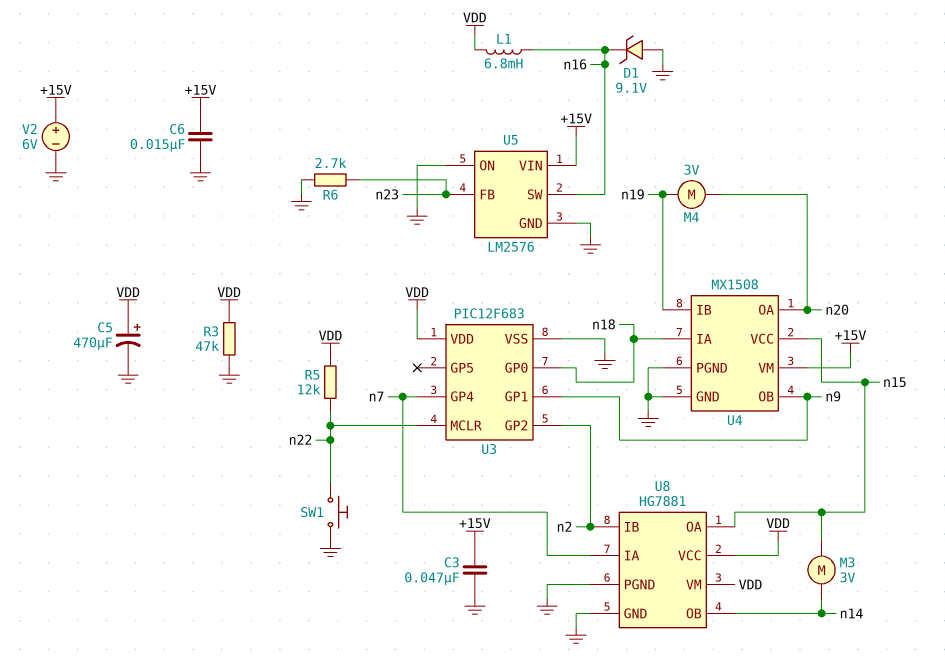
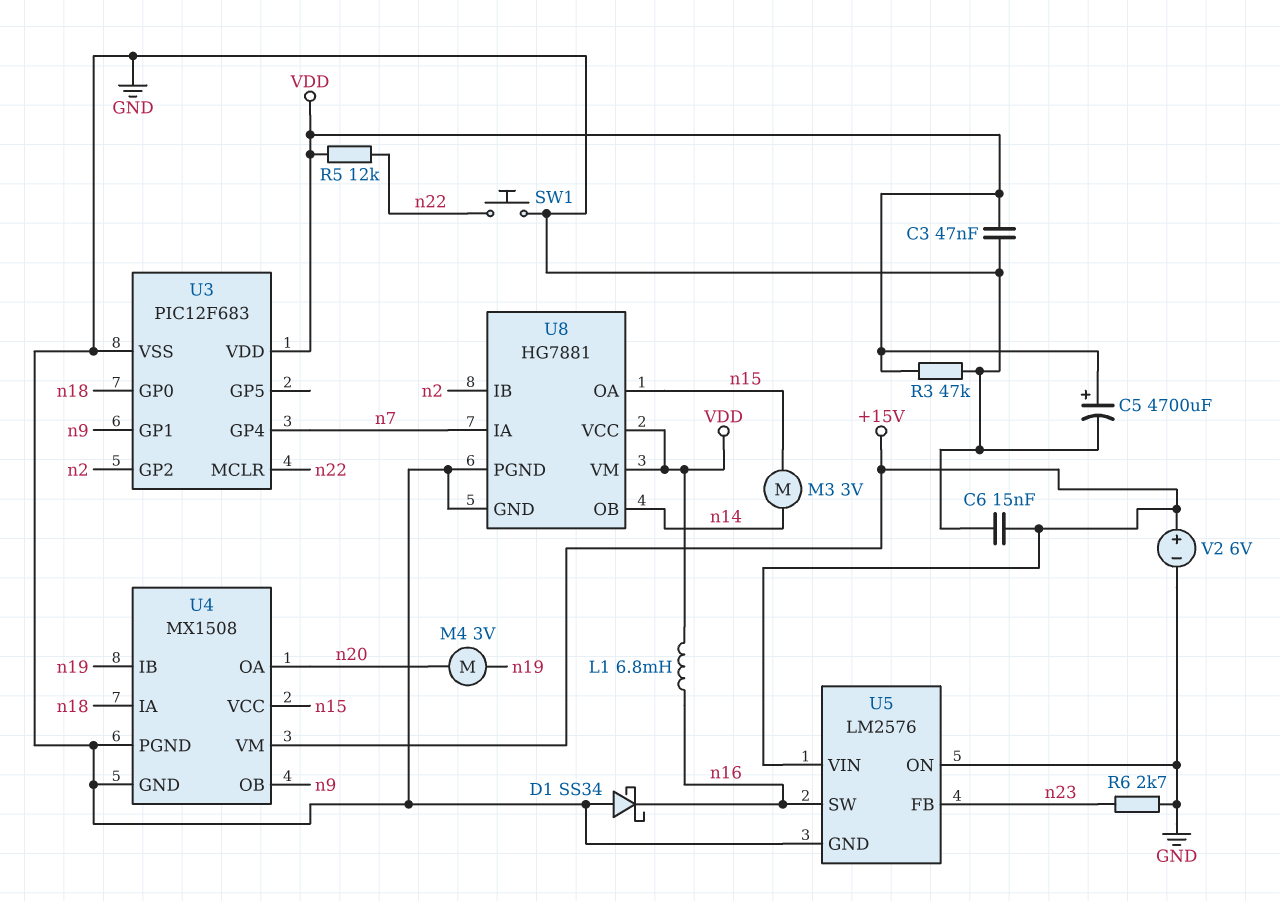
C3: 47nF (+15V, GND) -> 47nF (GND, VDD)
C5: 470uF (plus VDD, minus GND) -> 4700uF (plus VDD, minus GND)
D1: zener 9.1V (A GND, K n16) -> schottky SS34 (A GND, K n16)

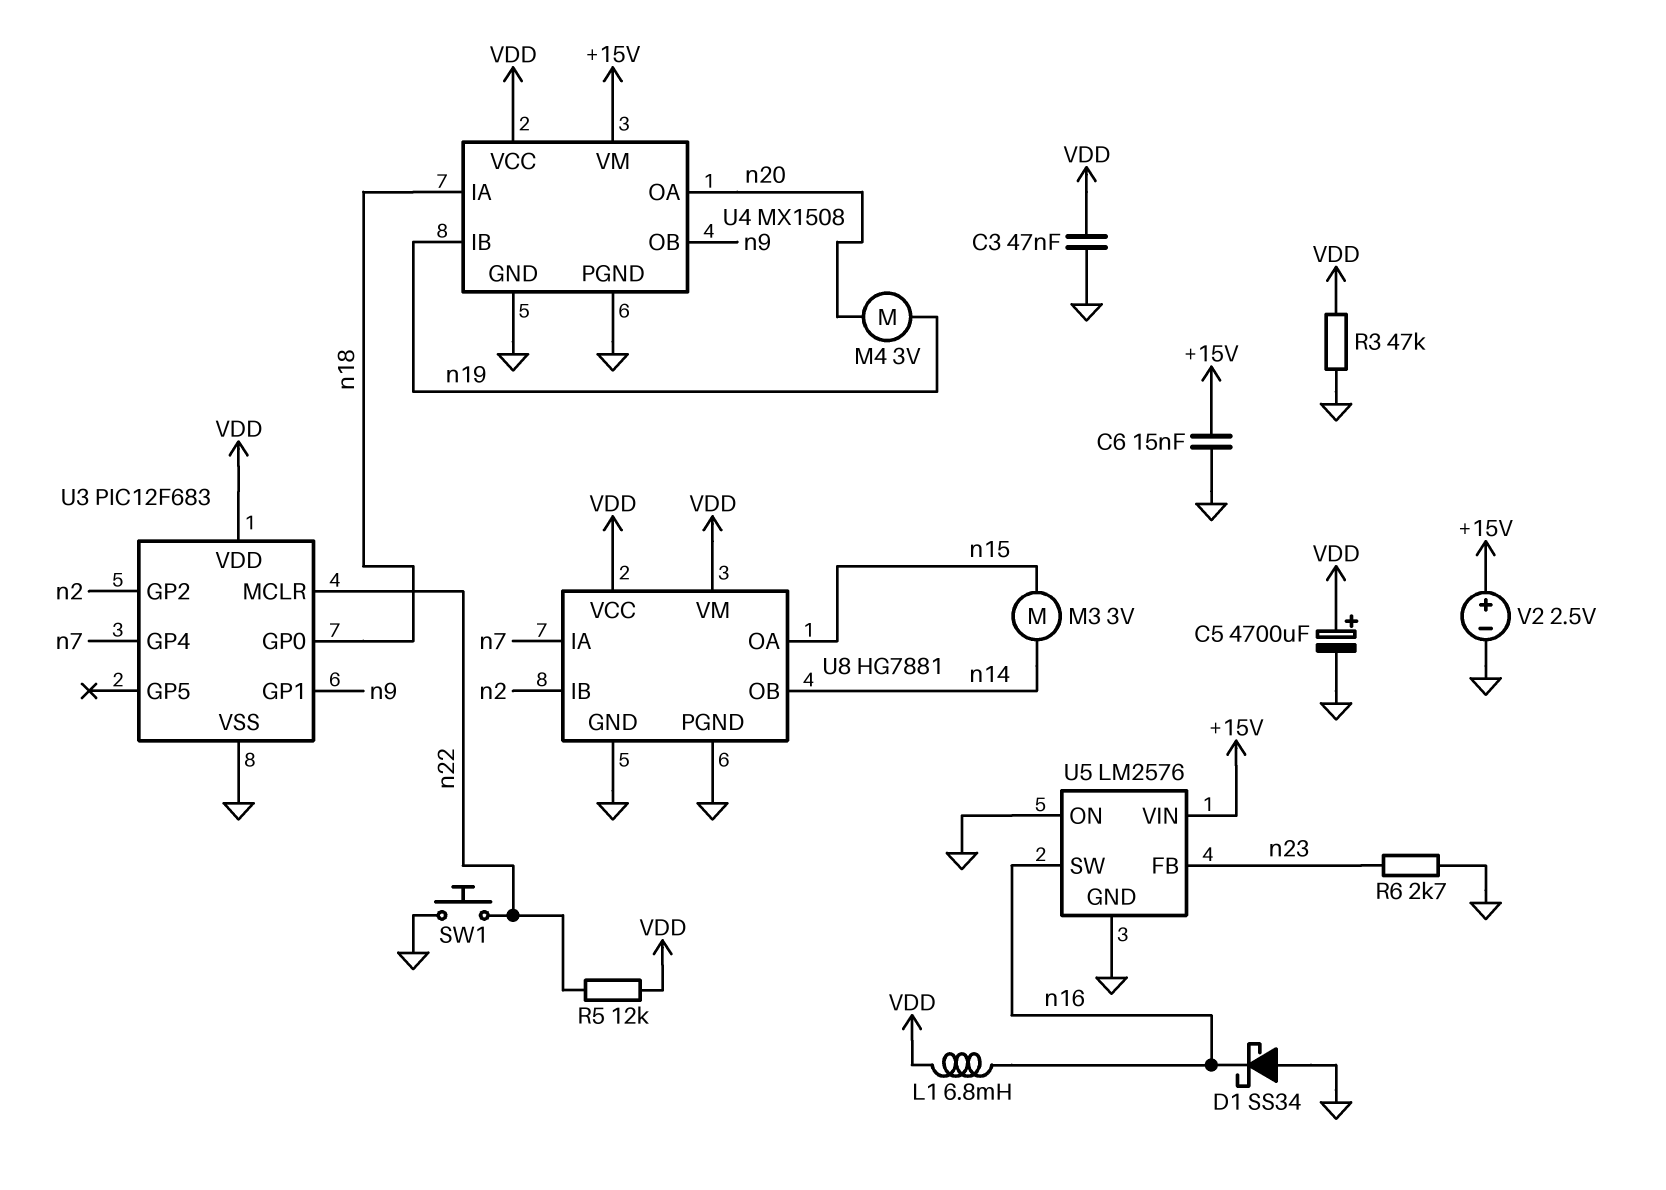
U4 pin VCC: n15 -> VDD
V2: 6V (plus +15V, minus GND) -> 2.5V (plus +15V, minus GND)

